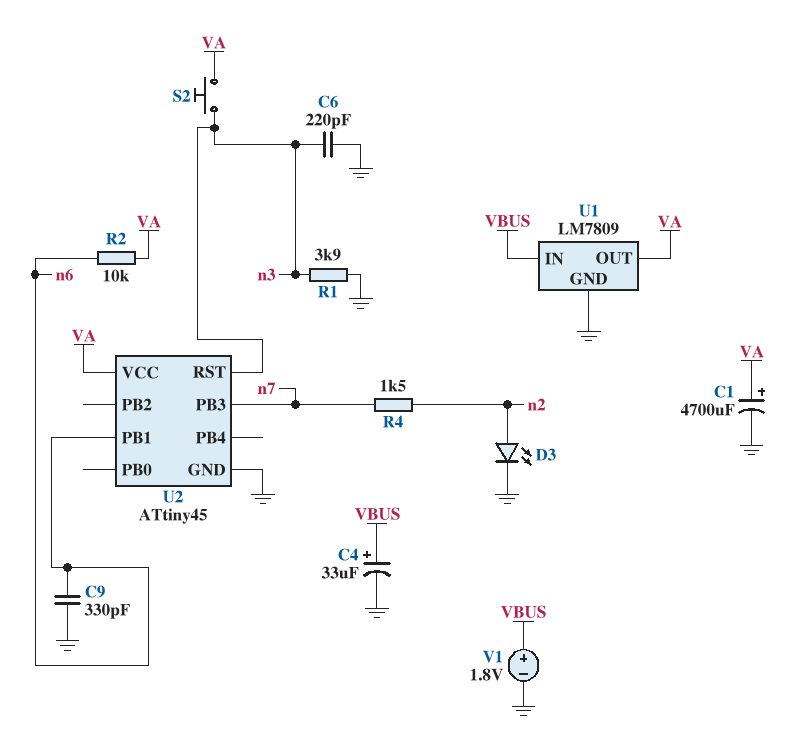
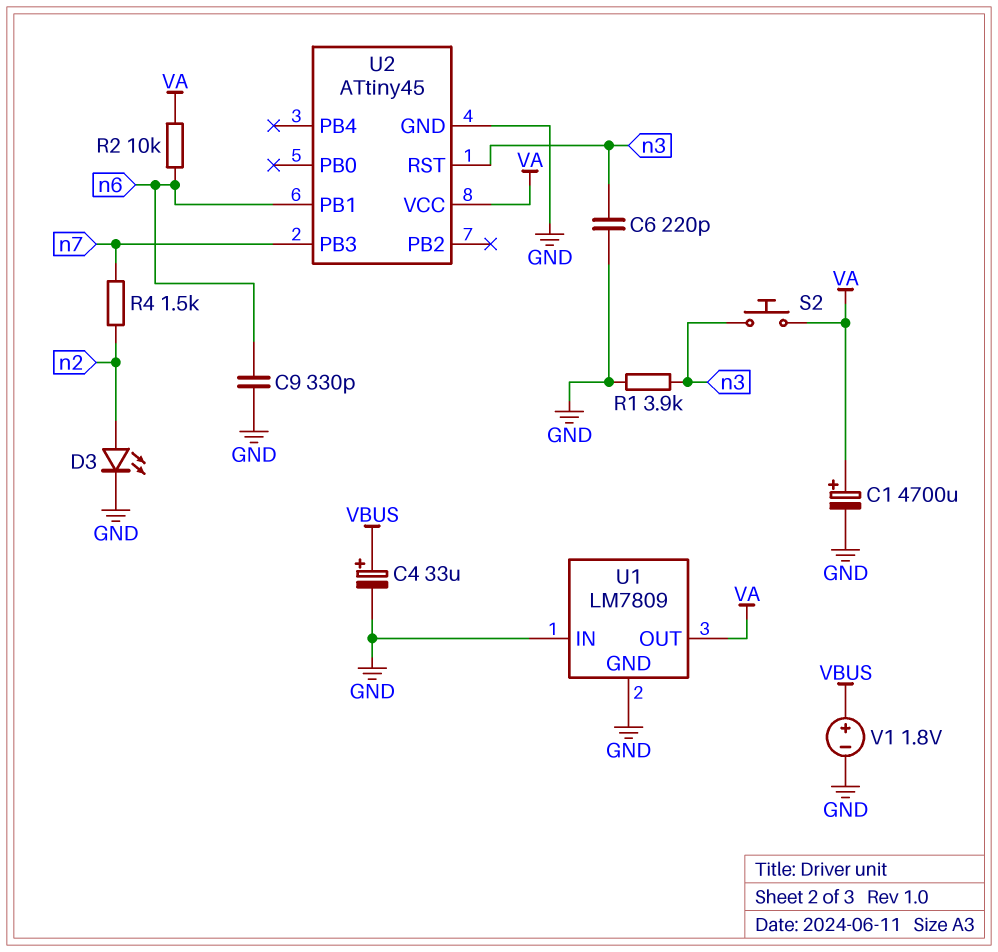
U1 pin IN: VBUS -> GND

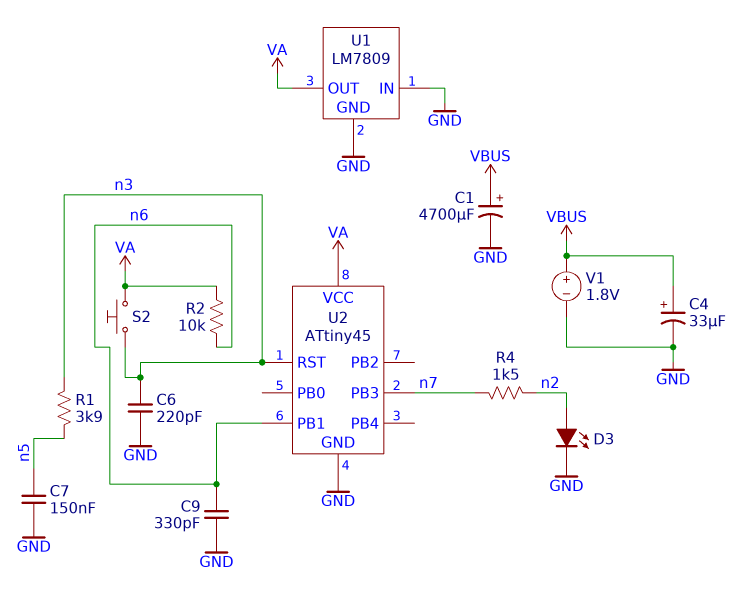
C1: 4700uF (plus VA, minus GND) -> 4700uF (plus VBUS, minus GND)
C7: none -> 150nF (GND, n5)
R1: 3.9k (GND, n3) -> 3.9k (n3, n5)

